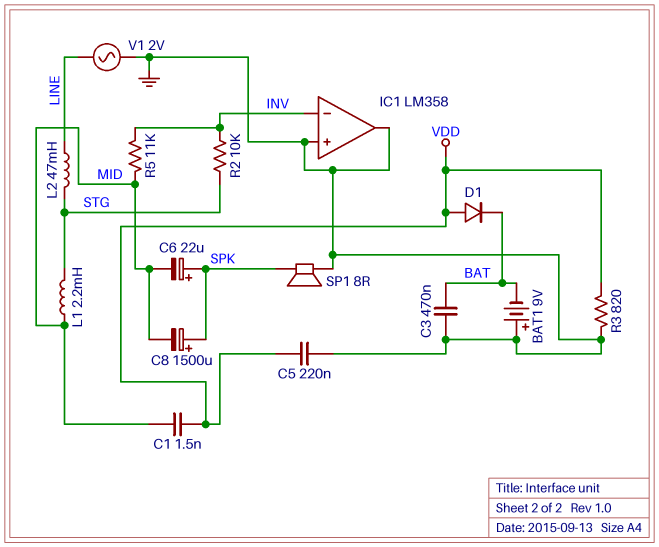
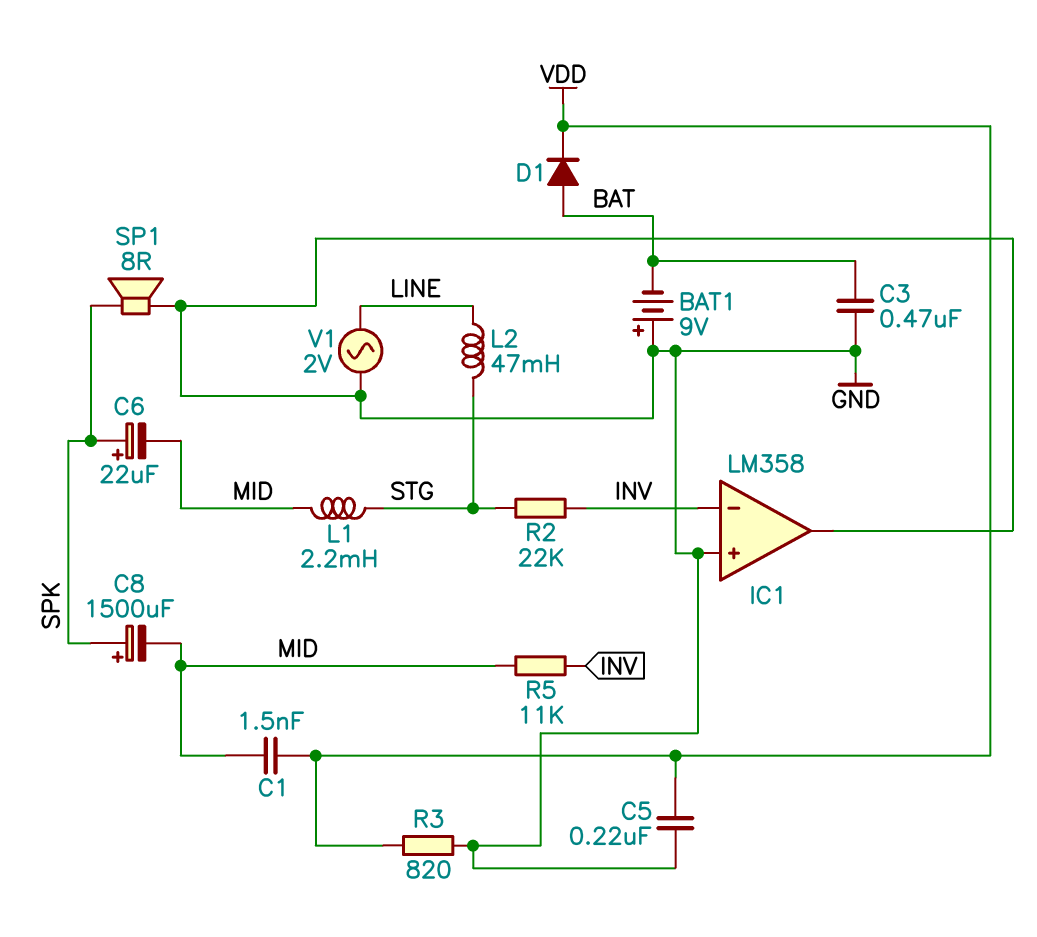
D1: diode (A VDD, K BAT) -> diode (A BAT, K VDD)
R2: 10k (INV, STG) -> 22k (INV, STG)

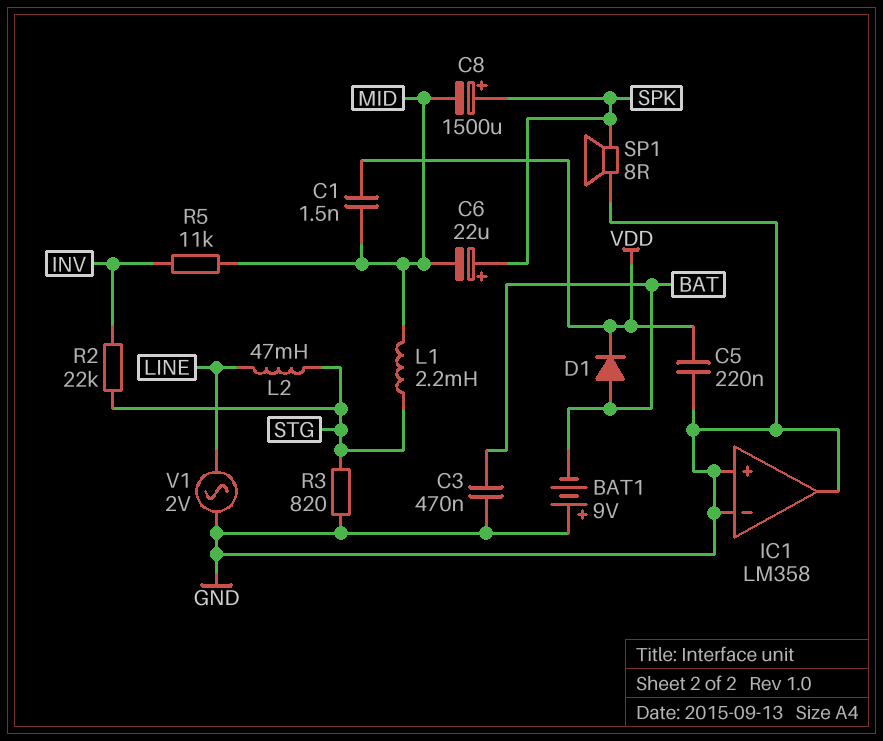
IC1 pin in-: INV -> GND
R3: 820 (GND, VDD) -> 820 (GND, STG)

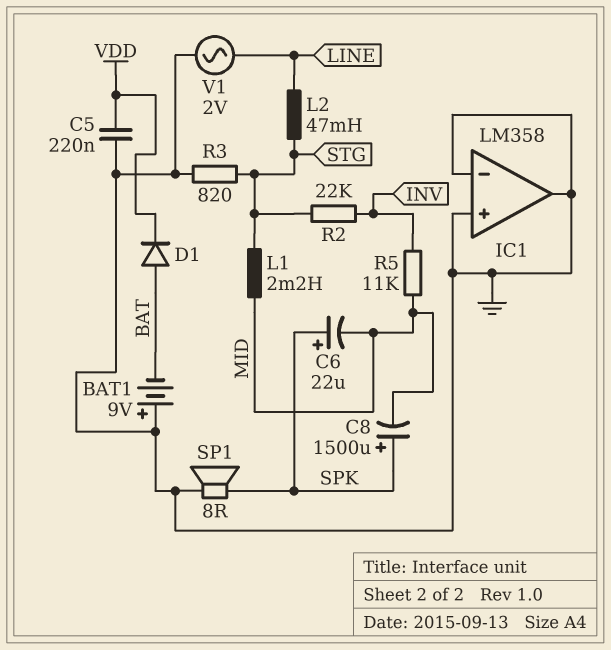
C1: 1.5nF (MID, VDD) -> none
C3: 470nF (BAT, GND) -> none

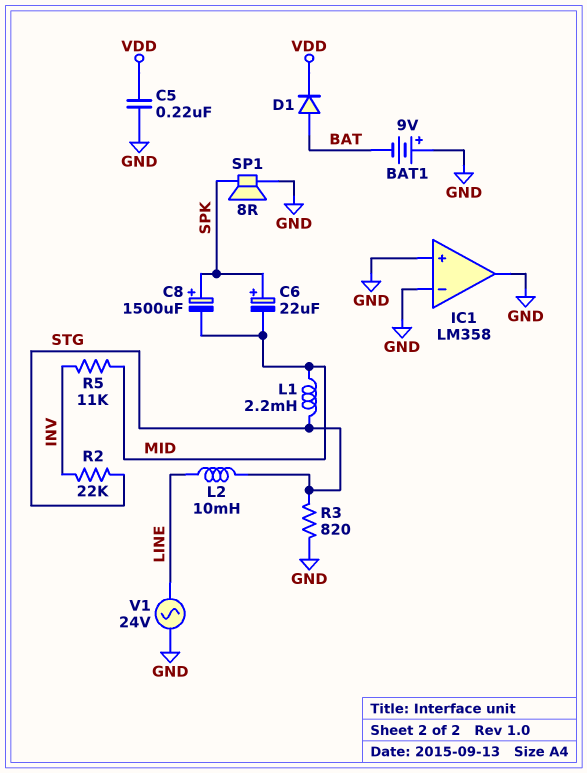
L2: 47mH (LINE, STG) -> 10mH (LINE, STG)
V1: AC 2V (GND, LINE) -> AC 24V (GND, LINE)

